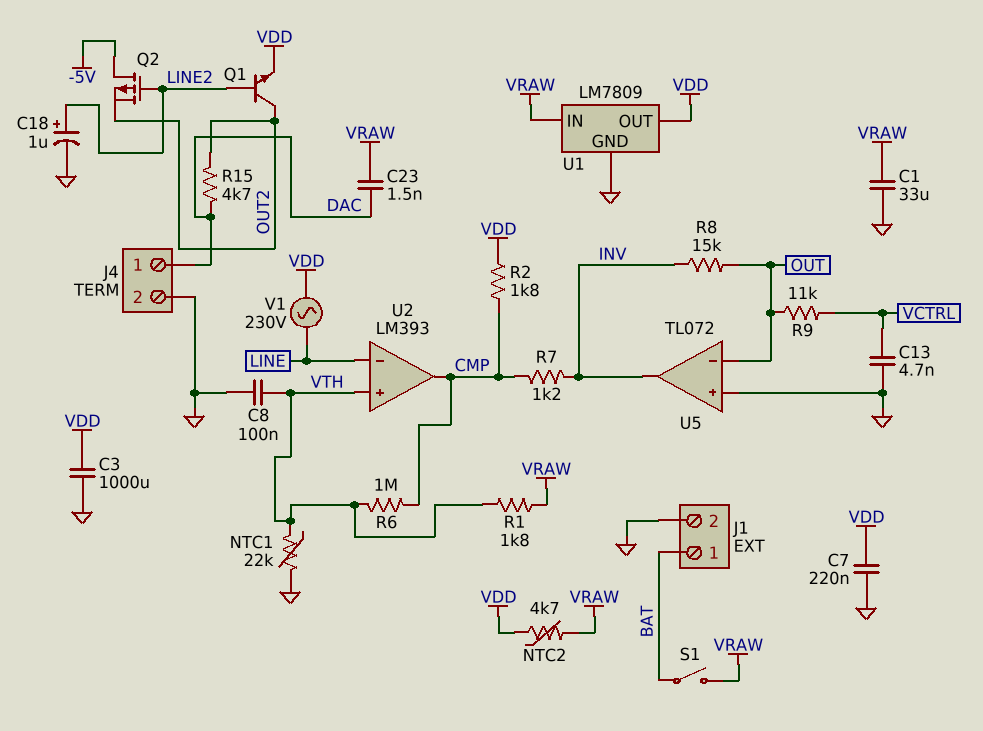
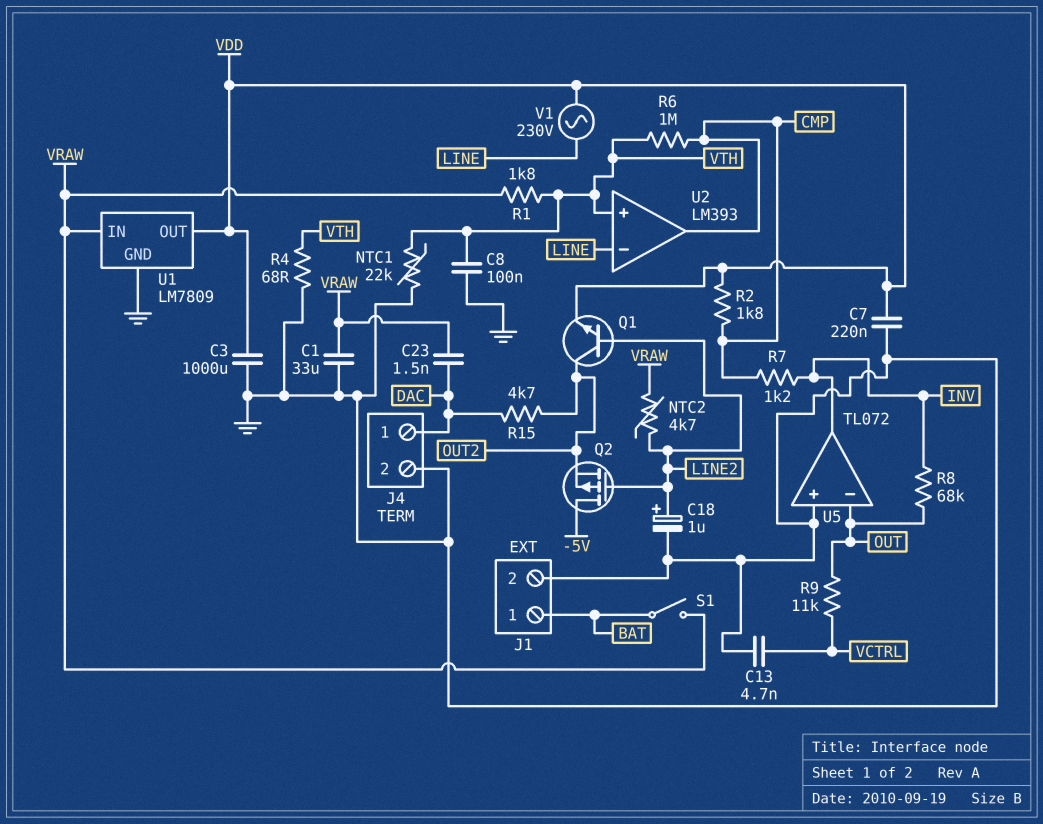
NTC2: 4.7k (VDD, VRAW) -> 4.7k (LINE2, VRAW)
R4: none -> 68 (GND, VTH)
R8: 15k (INV, OUT) -> 68k (INV, OUT)

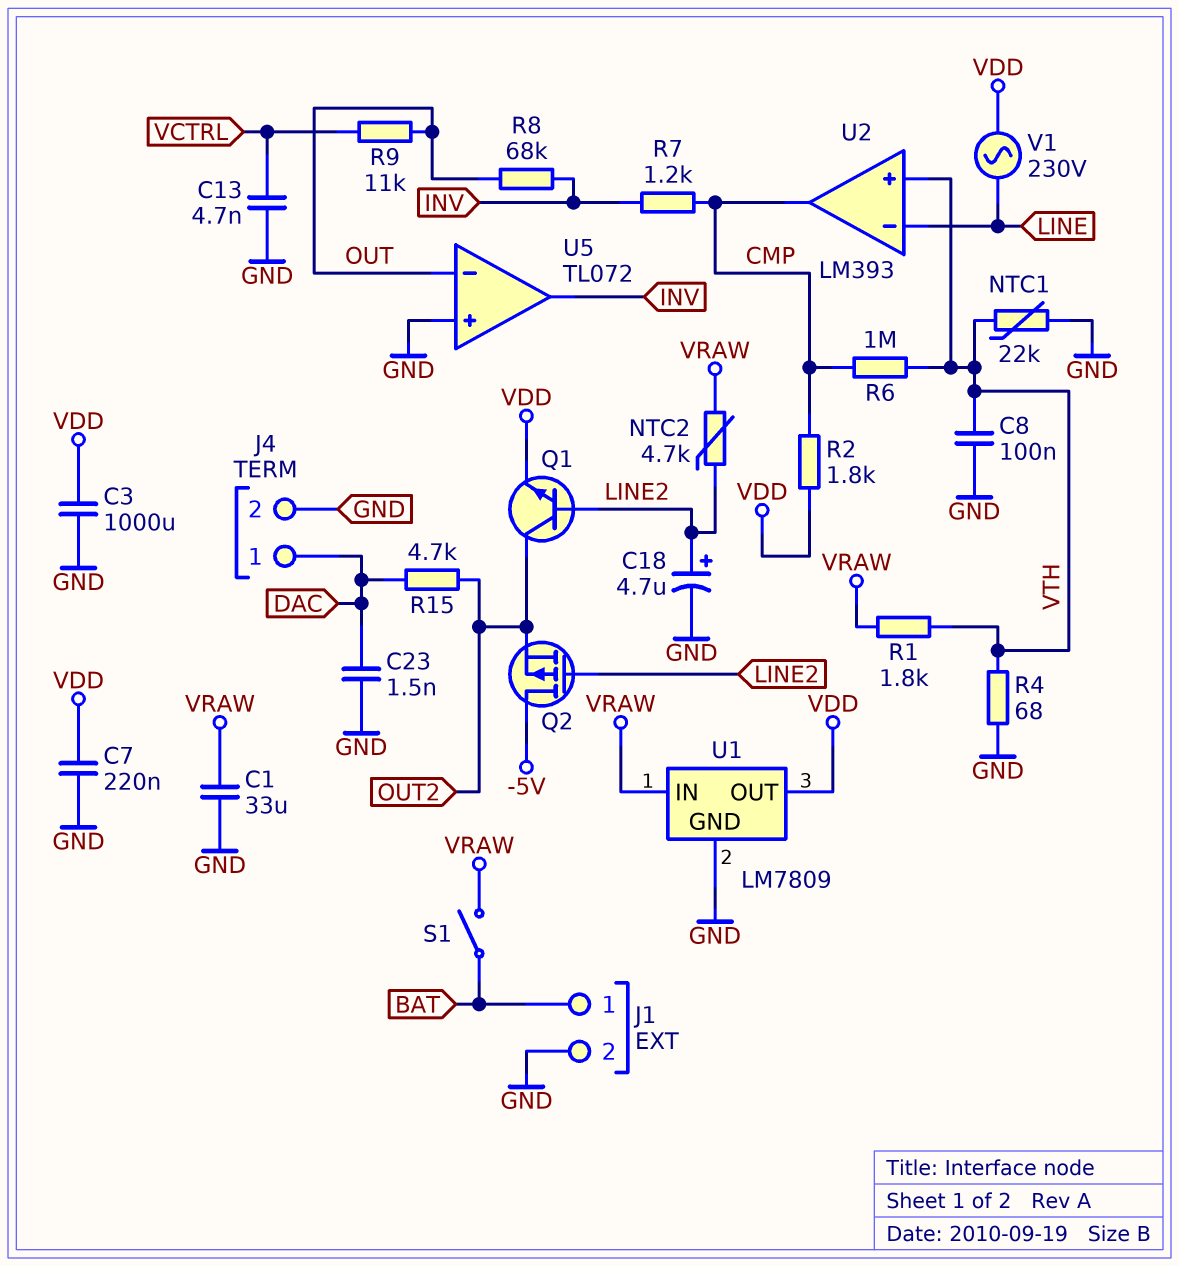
C18: 1uF (plus LINE2, minus GND) -> 4.7uF (plus LINE2, minus GND)
C23: 1.5nF (DAC, VRAW) -> 1.5nF (DAC, GND)

